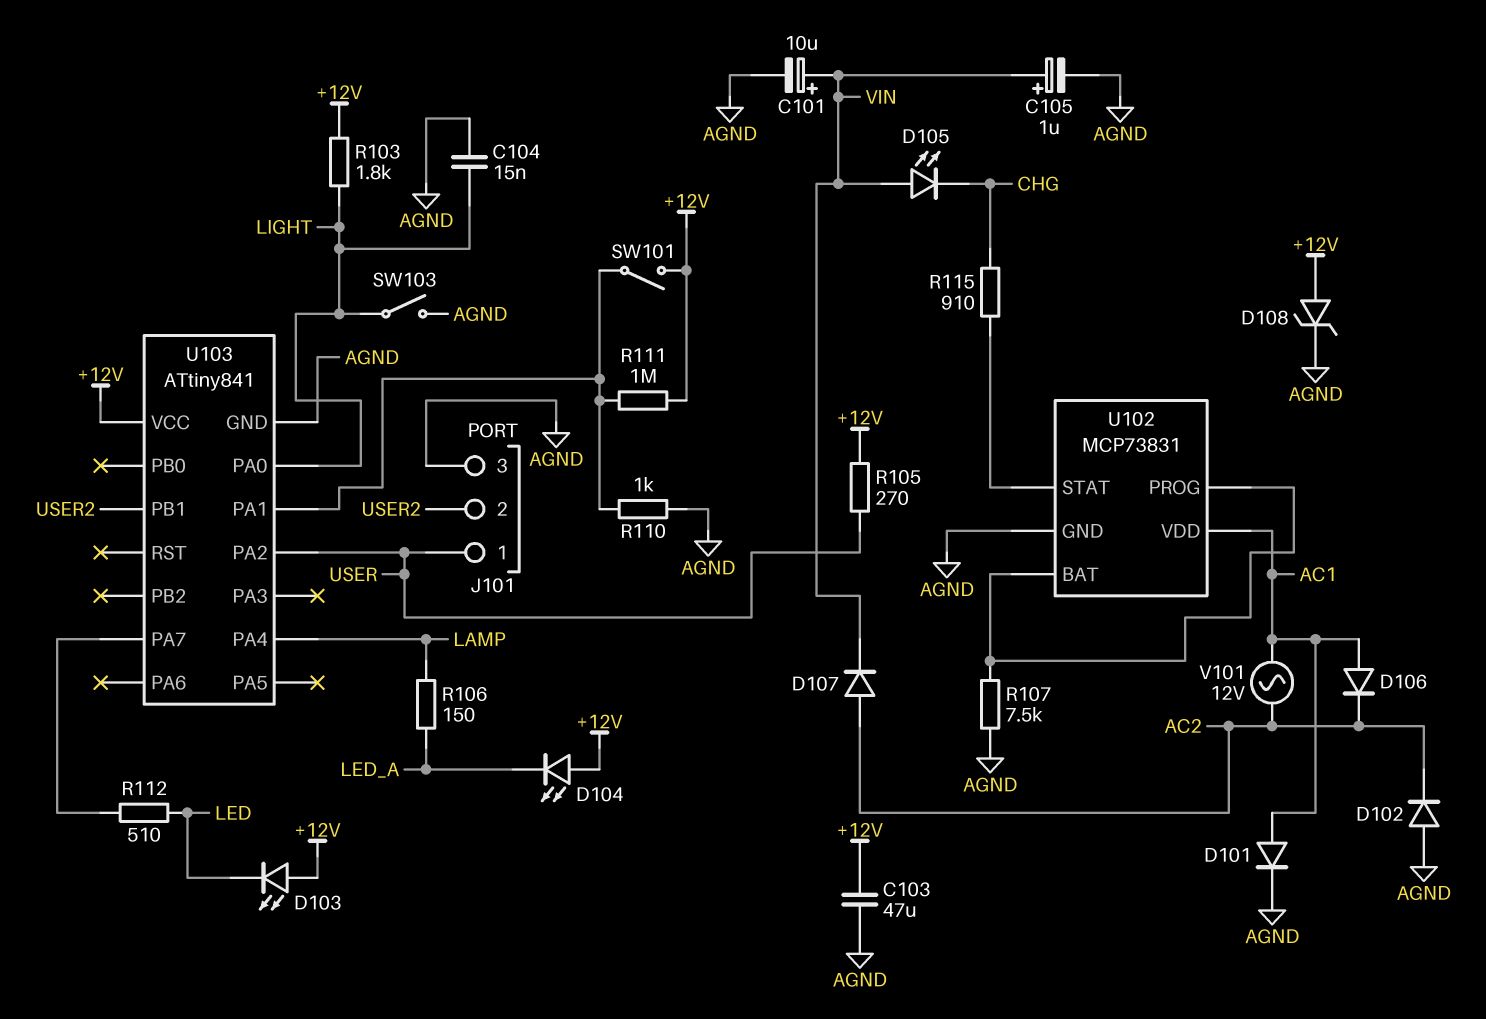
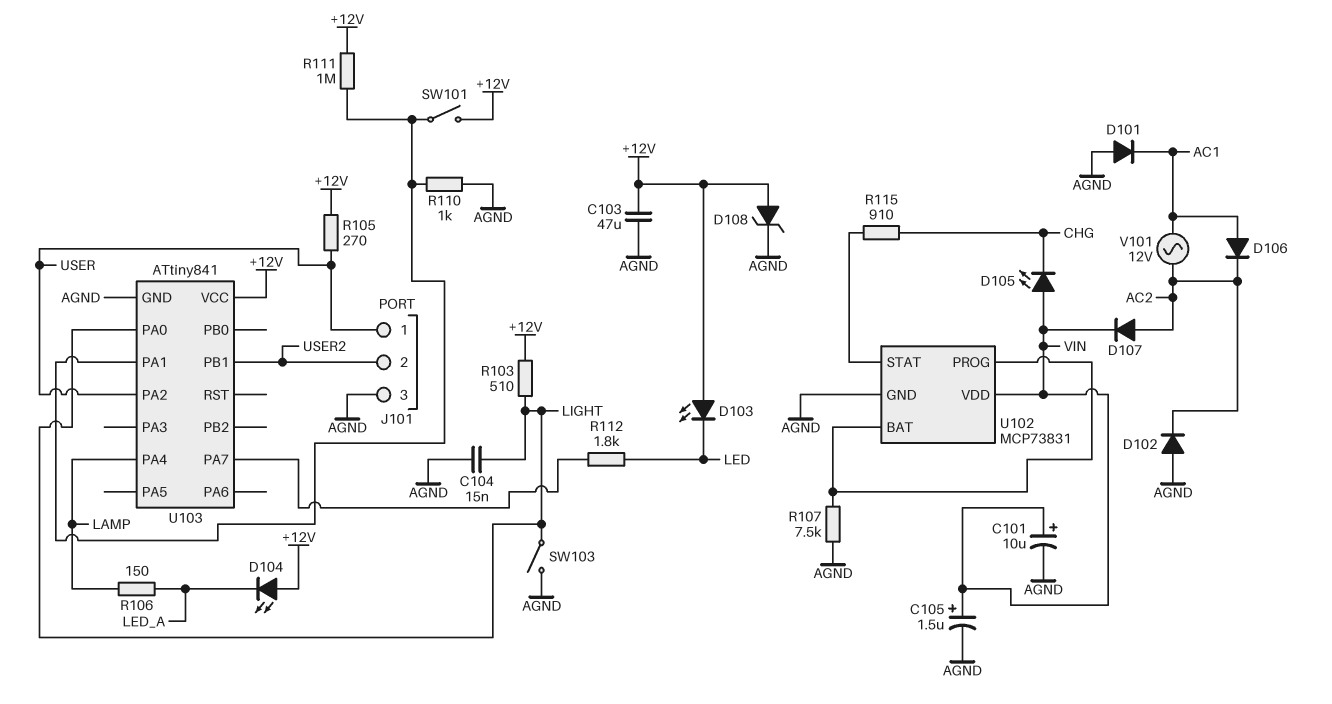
C105: 1uF (plus VIN, minus AGND) -> 1.5uF (plus VIN, minus AGND)
D101: diode (A AC1, K AGND) -> diode (A AGND, K AC1)
R103: 1.8k (+12V, LIGHT) -> 510 (+12V, LIGHT)
R112: 510 (LED, U103/PA7) -> 1.8k (LED, U103/PA7)
U102 pin VDD: AC1 -> VIN

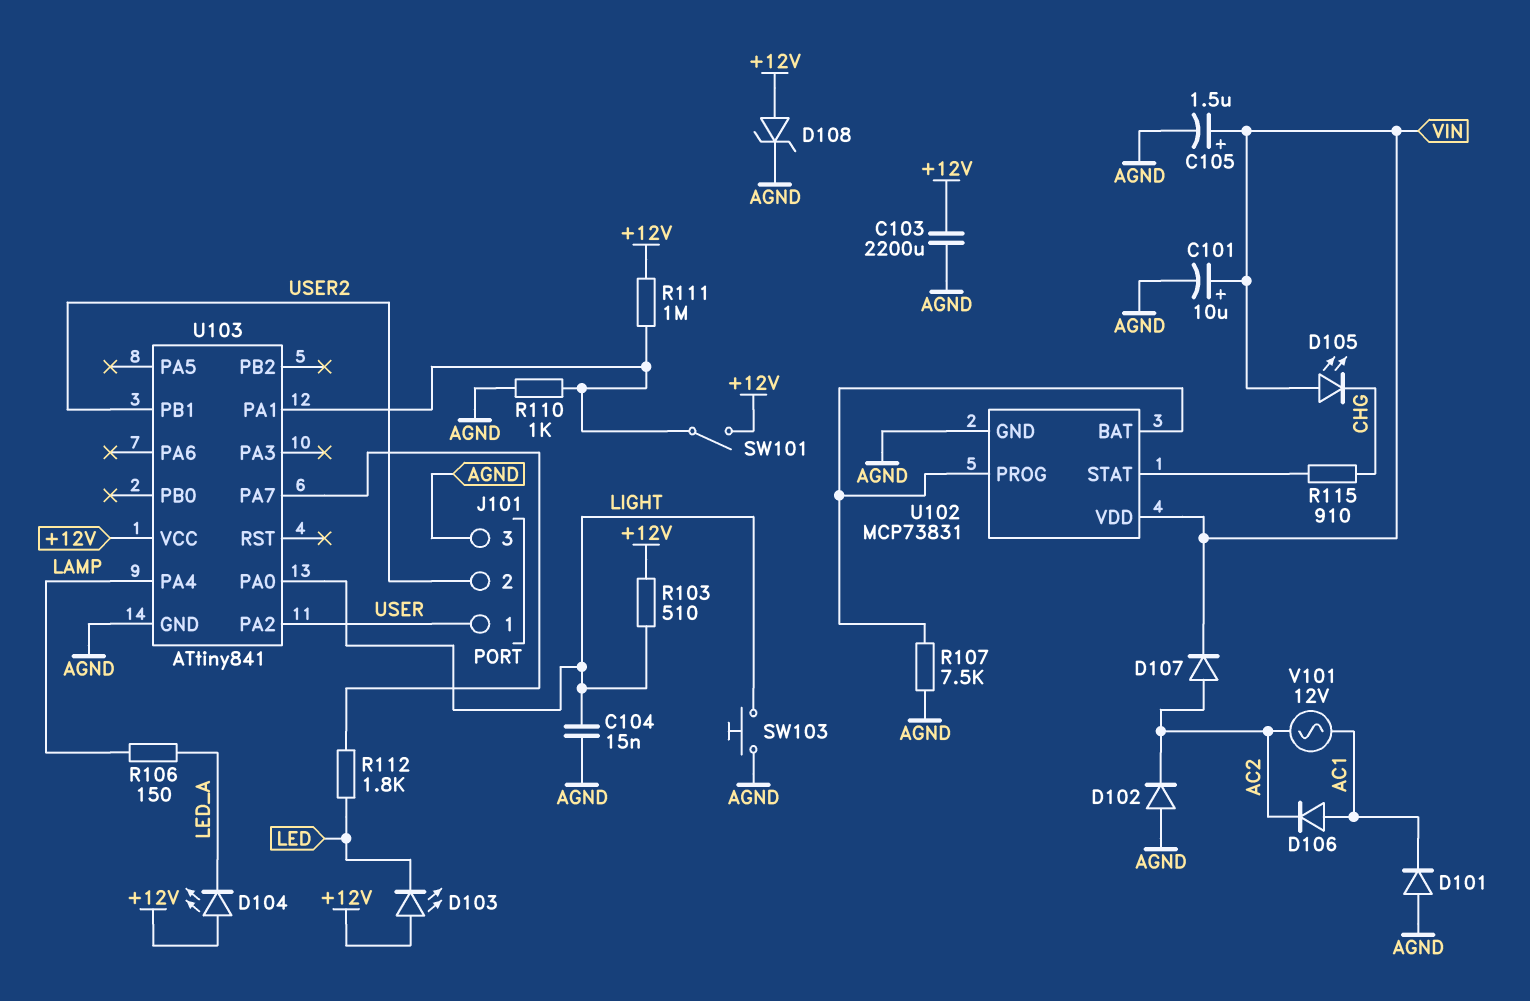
C103: 47uF (+12V, AGND) -> 2200uF (+12V, AGND)
R105: 270 (+12V, USER) -> none
SW103: switch (AGND, LIGHT) -> button (AGND, LIGHT)

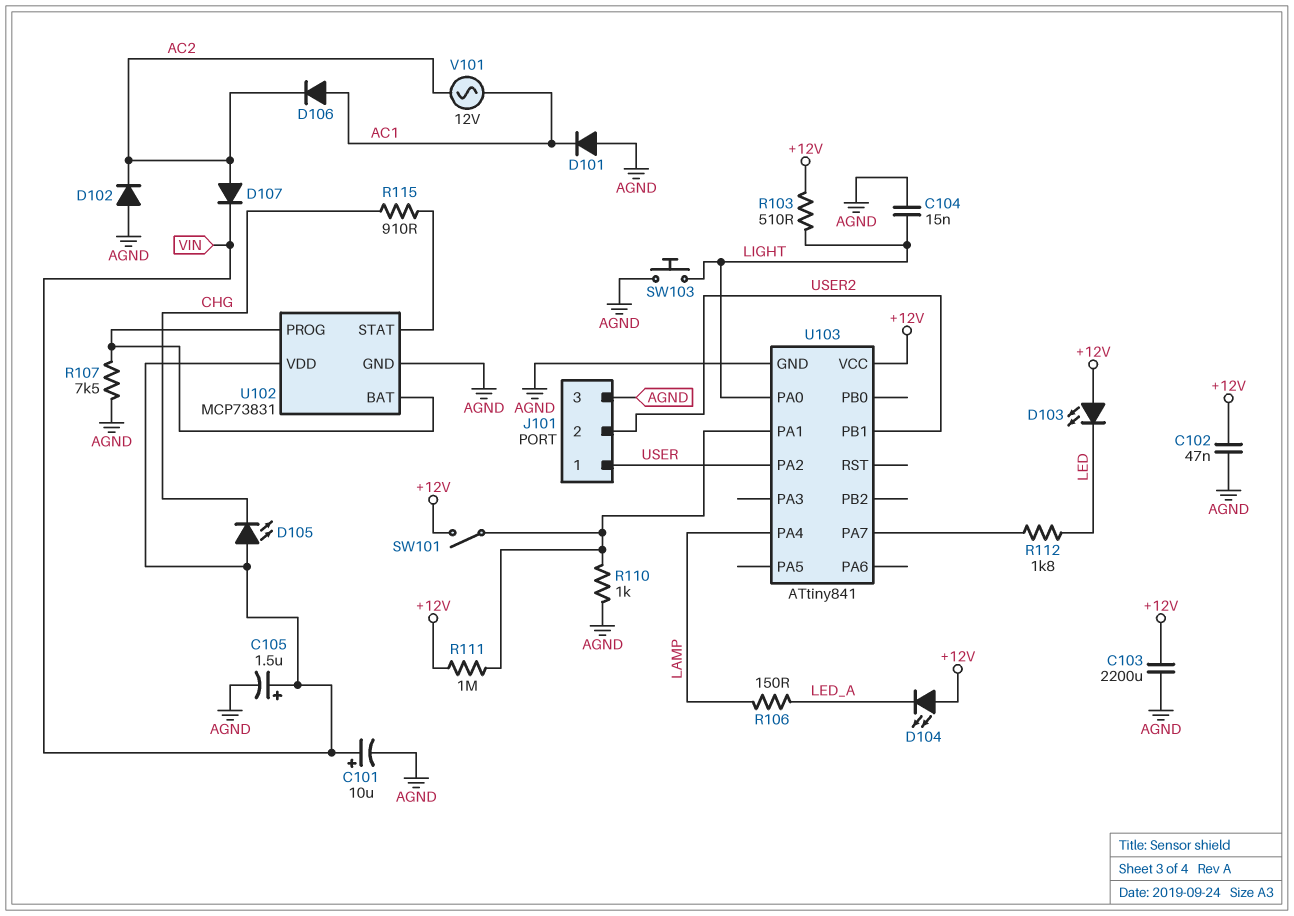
C102: none -> 47nF (+12V, AGND)
D108: zener (A +12V, K AGND) -> none

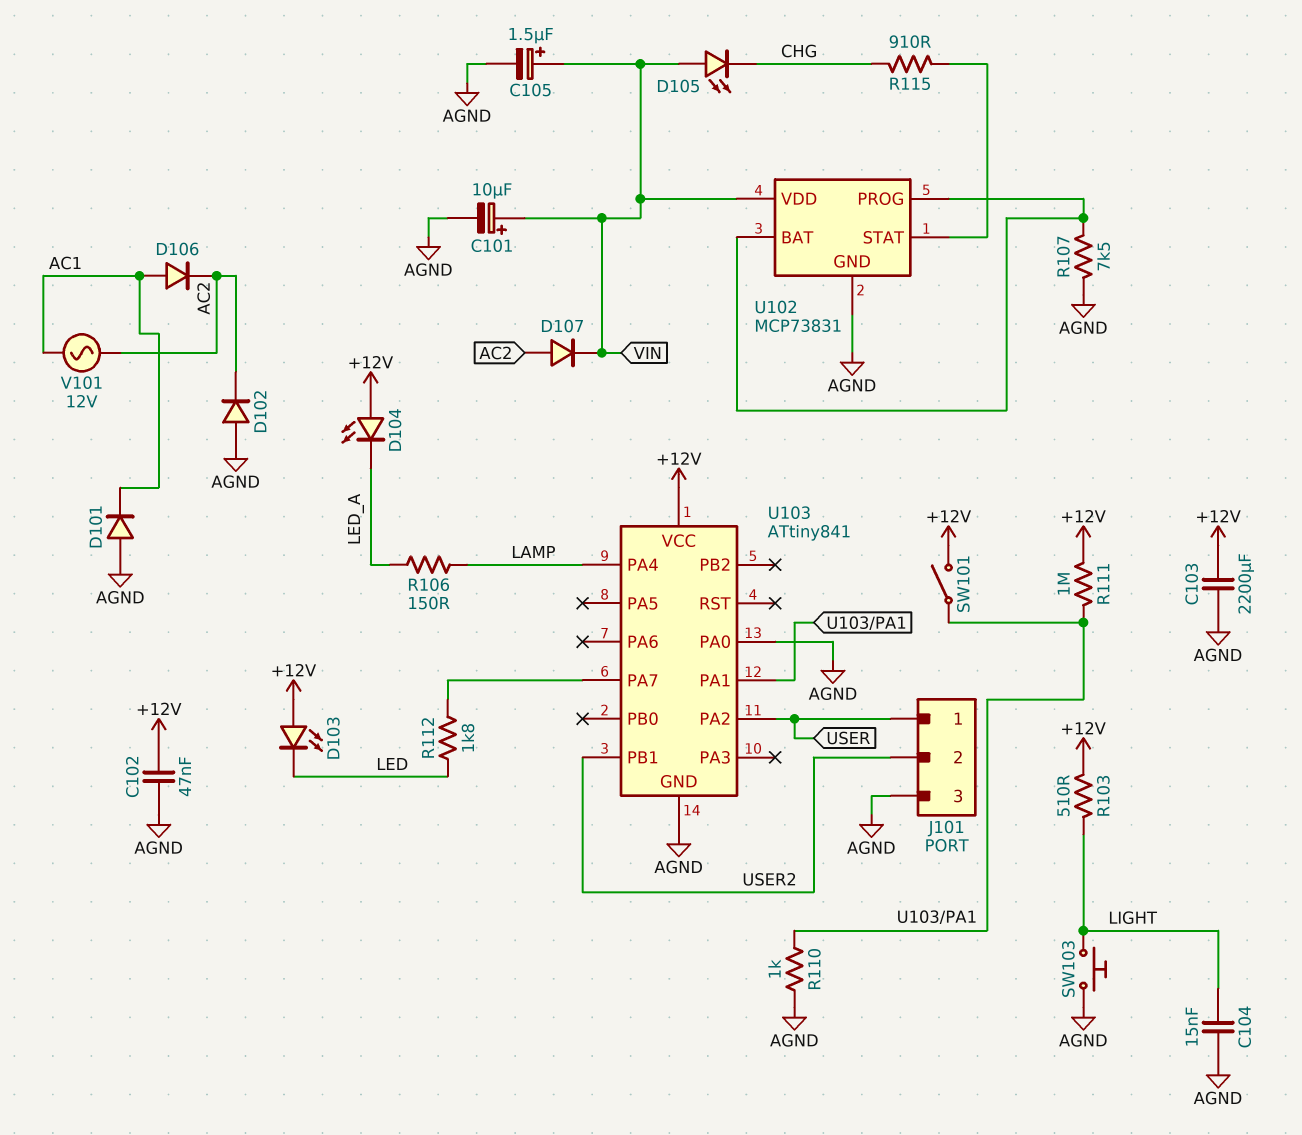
U103 pin PA0: LIGHT -> AGND

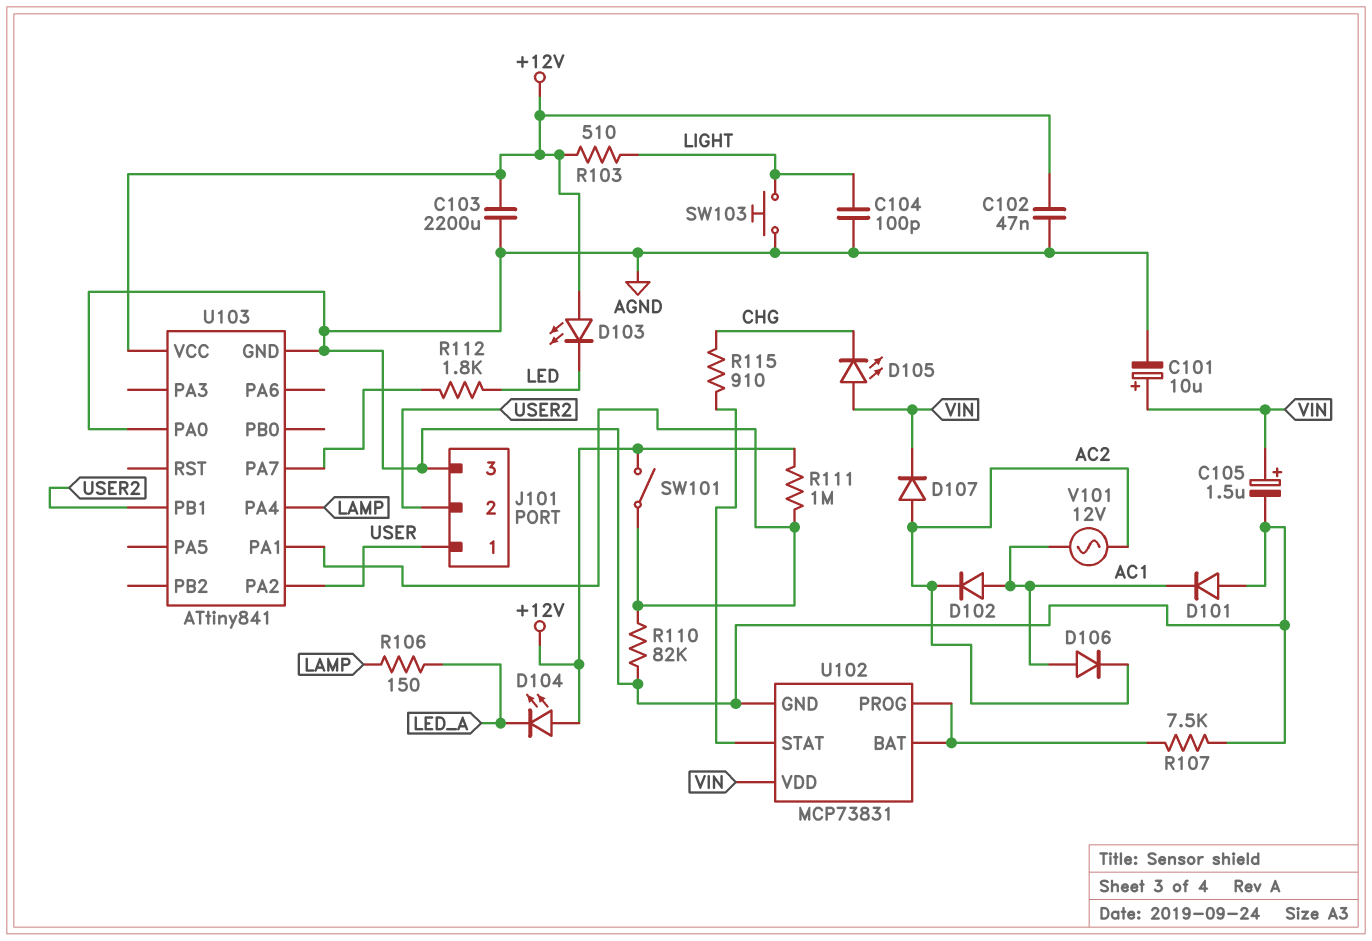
C104: 15nF (AGND, LIGHT) -> 100pF (AGND, LIGHT)
D102: diode (A AGND, K AC2) -> diode (A AC1, K AC2)
R110: 1k (AGND, U103/PA1) -> 82k (AGND, U103/PA1)

